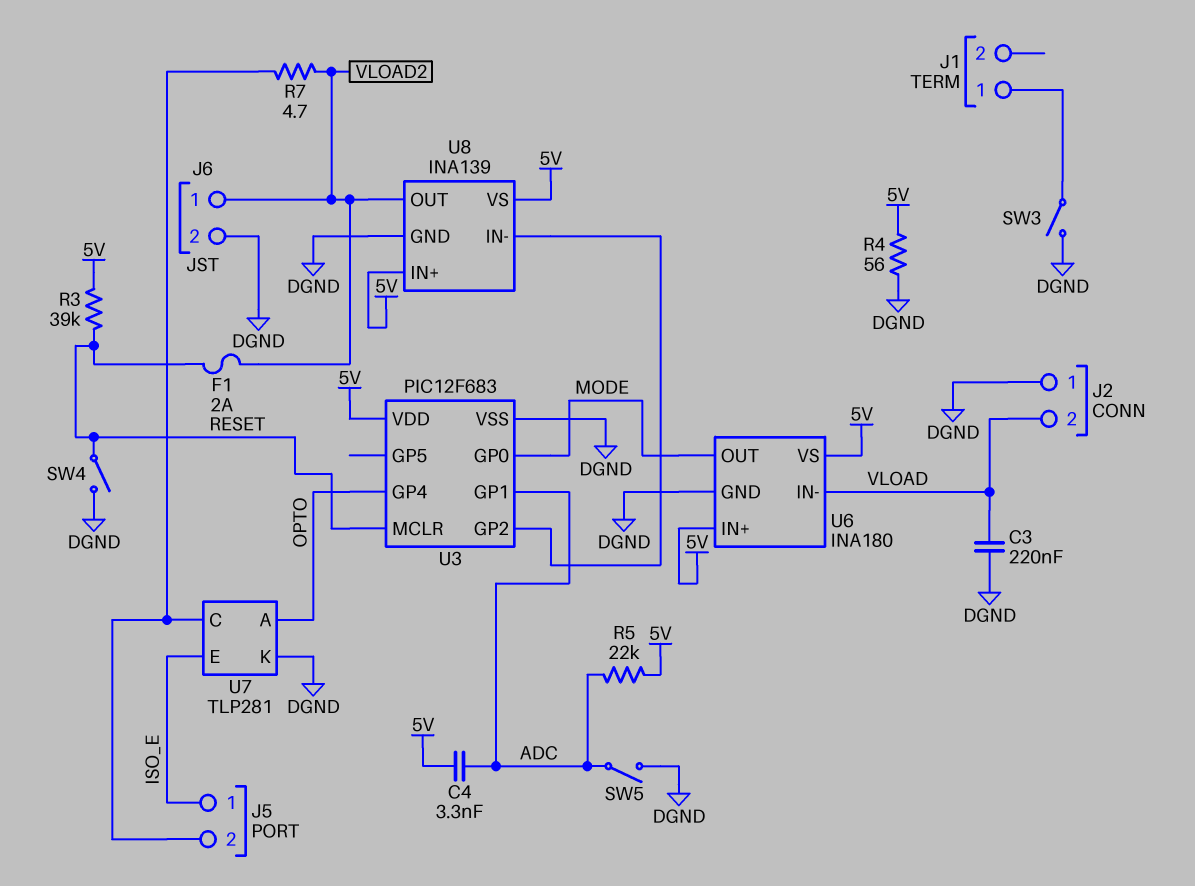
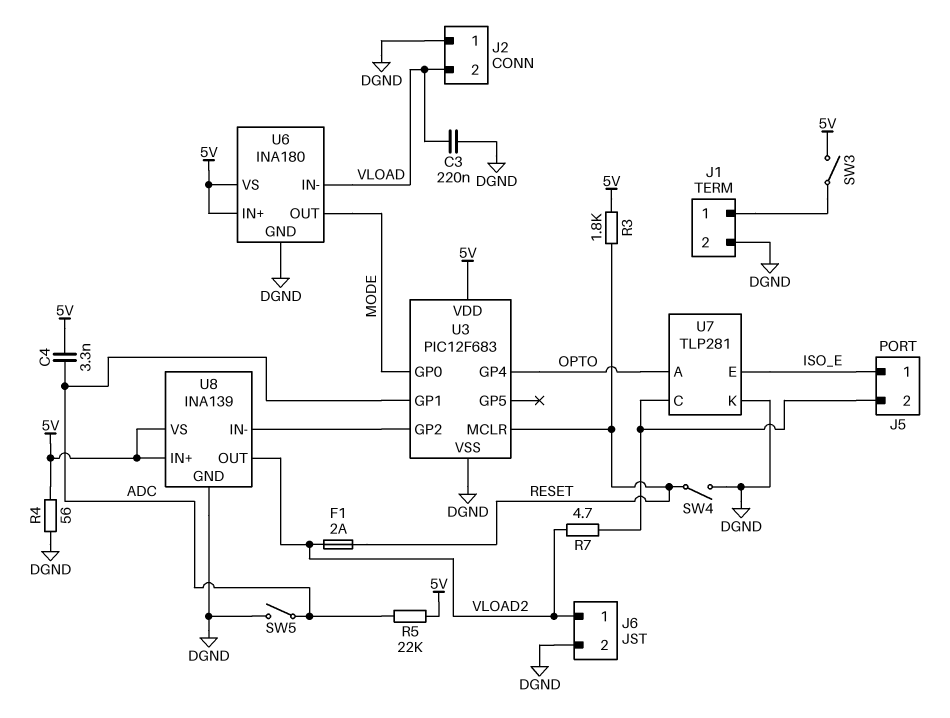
J1 pin 2: none -> DGND
R3: 39k (5V, RESET) -> 1.8k (5V, RESET)
SW3: switch (DGND, J1/1) -> switch (5V, J1/1)

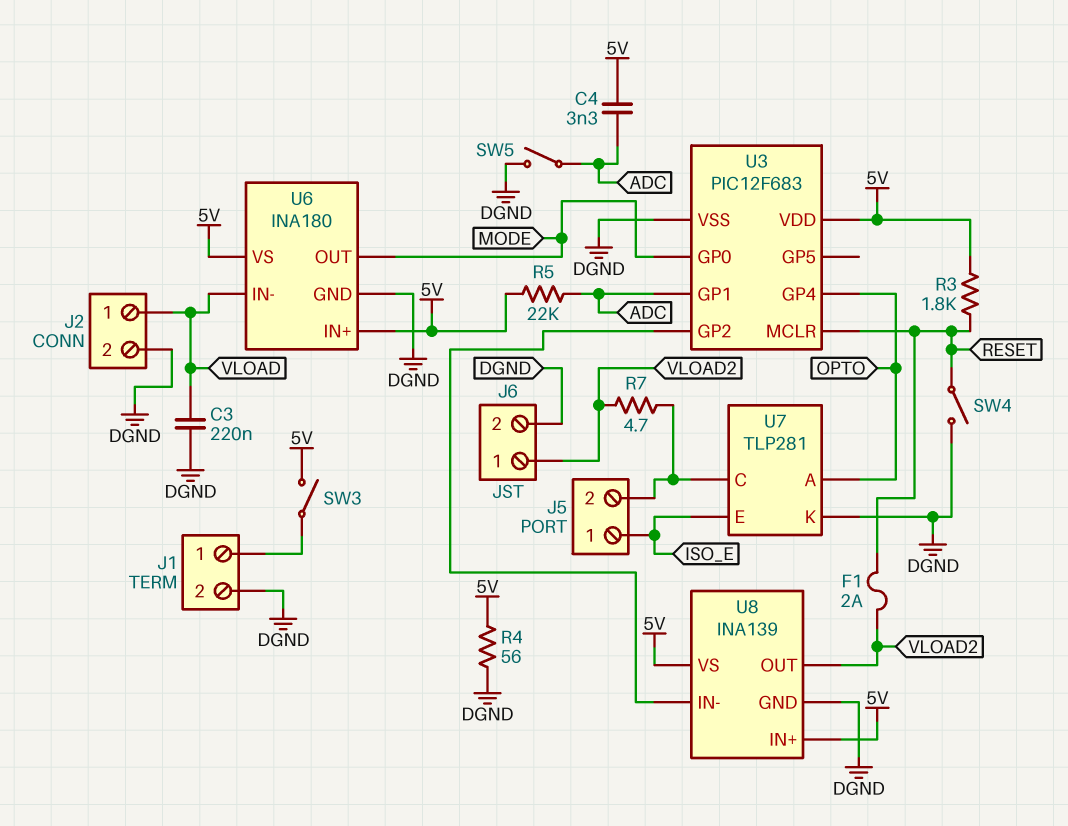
J2 pin 1: DGND -> VLOAD
J2 pin 2: VLOAD -> DGND

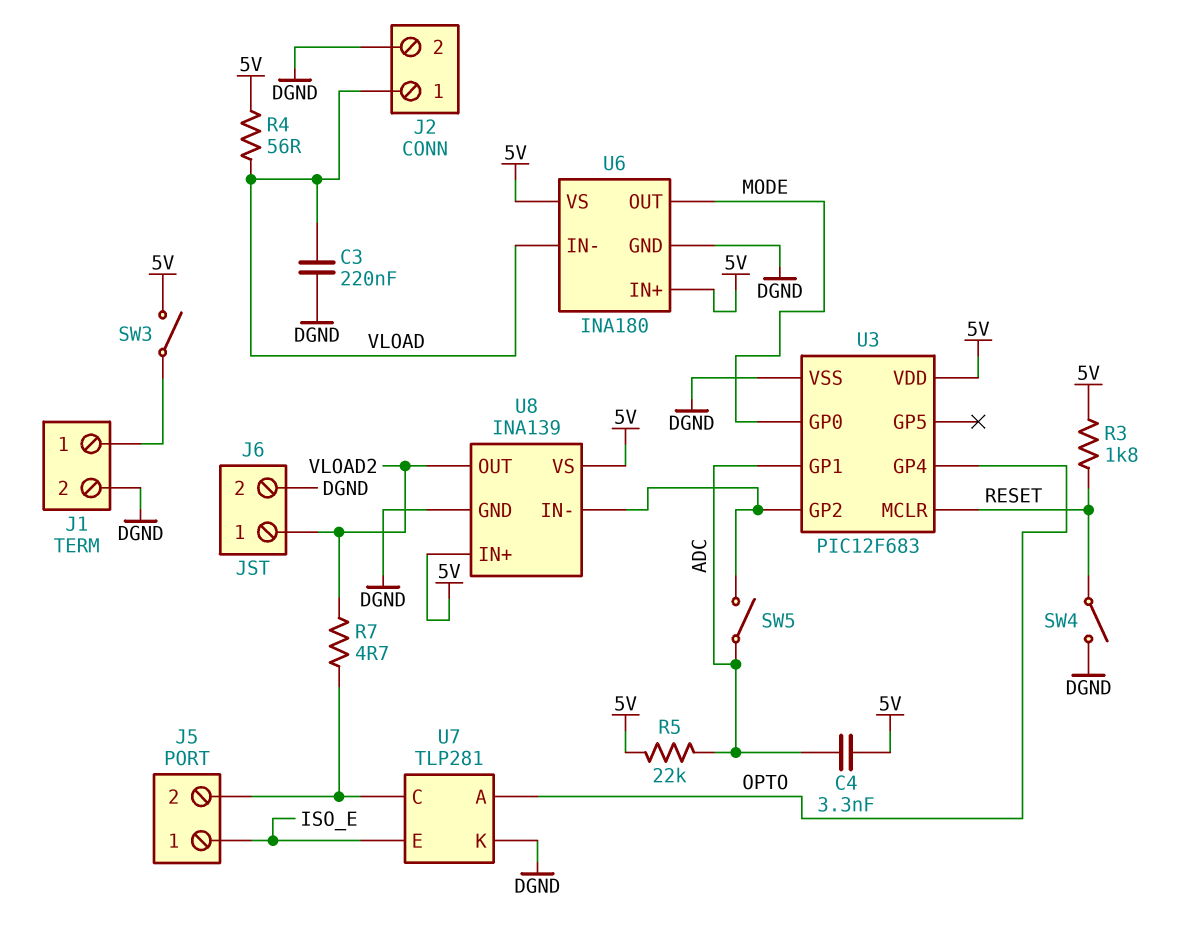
F1: 2A (RESET, VLOAD2) -> none
R4: 56 (5V, DGND) -> 56 (5V, VLOAD)
SW5: switch (ADC, DGND) -> switch (ADC, U3/GP2)

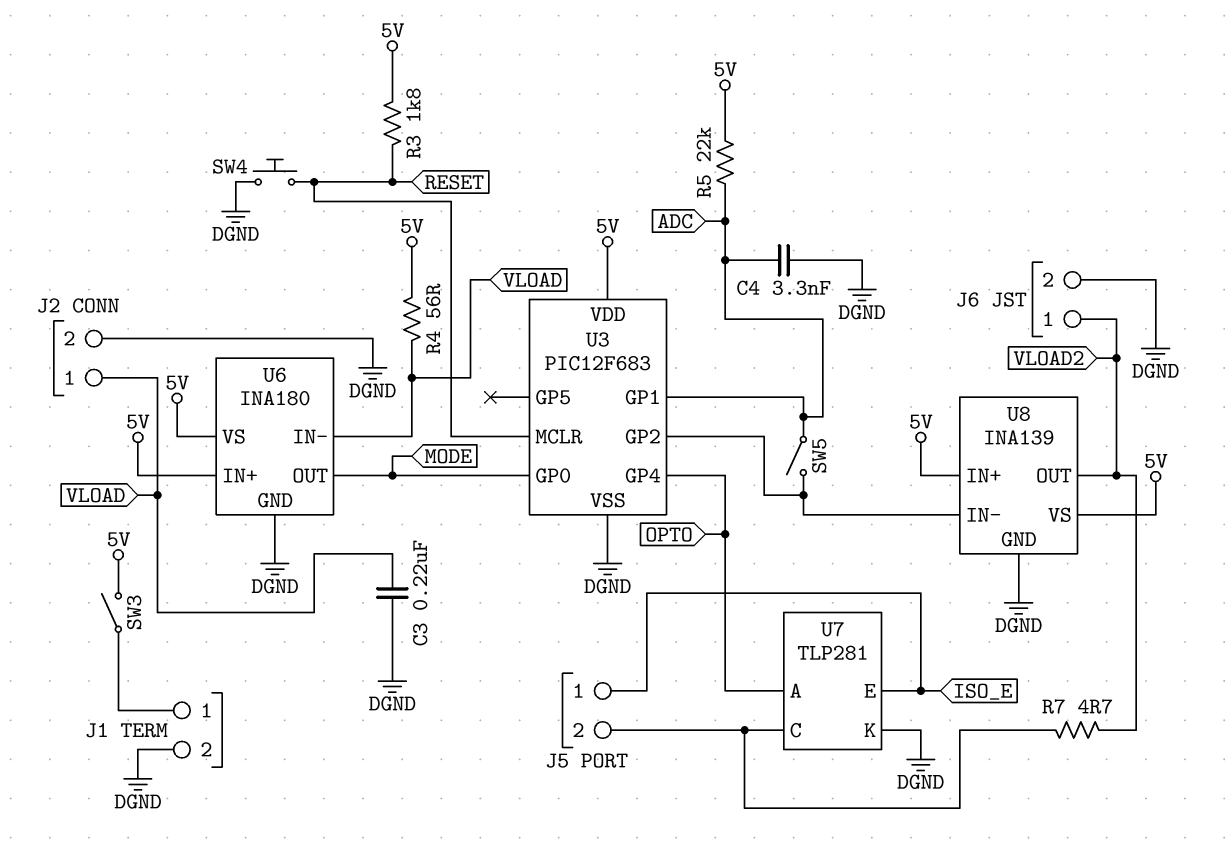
C4: 3.3nF (5V, ADC) -> 3.3nF (ADC, DGND)
SW4: switch (DGND, RESET) -> button (DGND, RESET)

